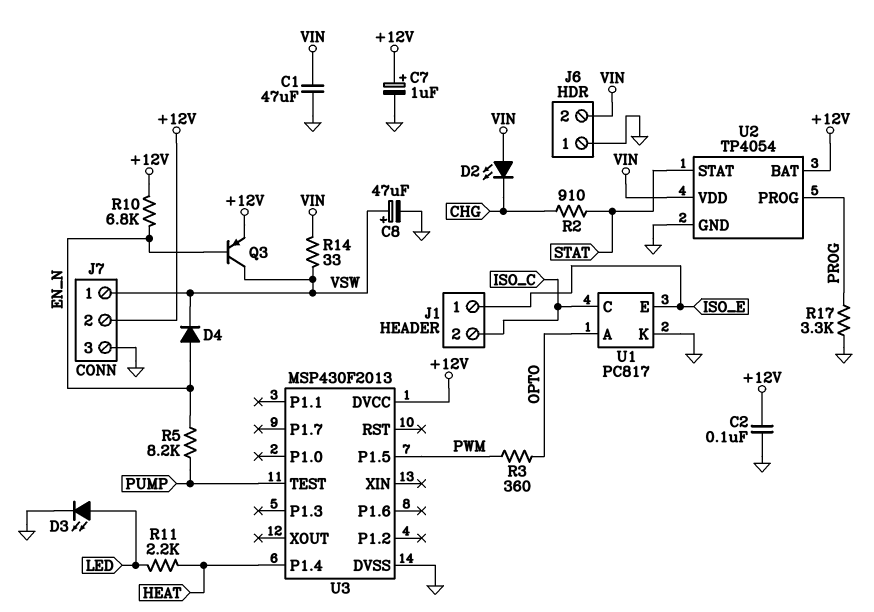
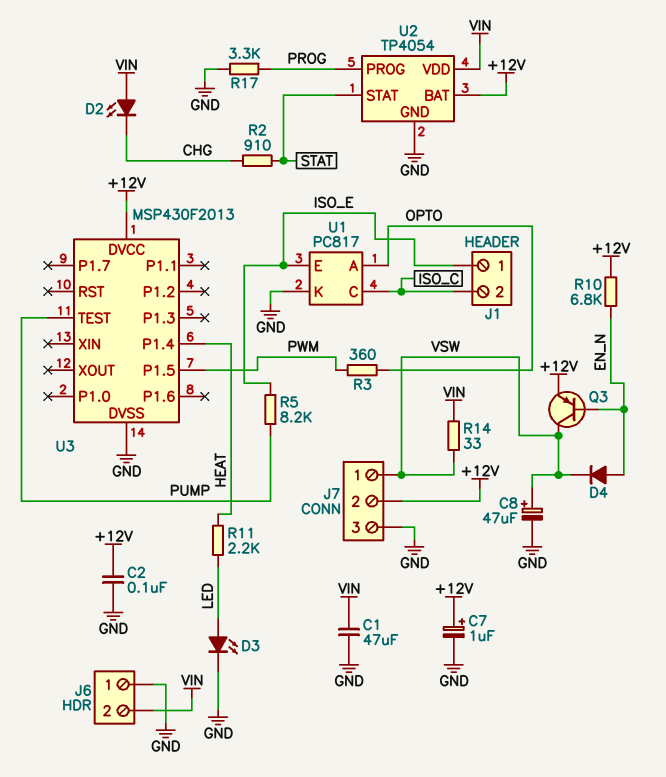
R5: 8.2k (EN_N, PUMP) -> 8.2k (ISO_E, PUMP)

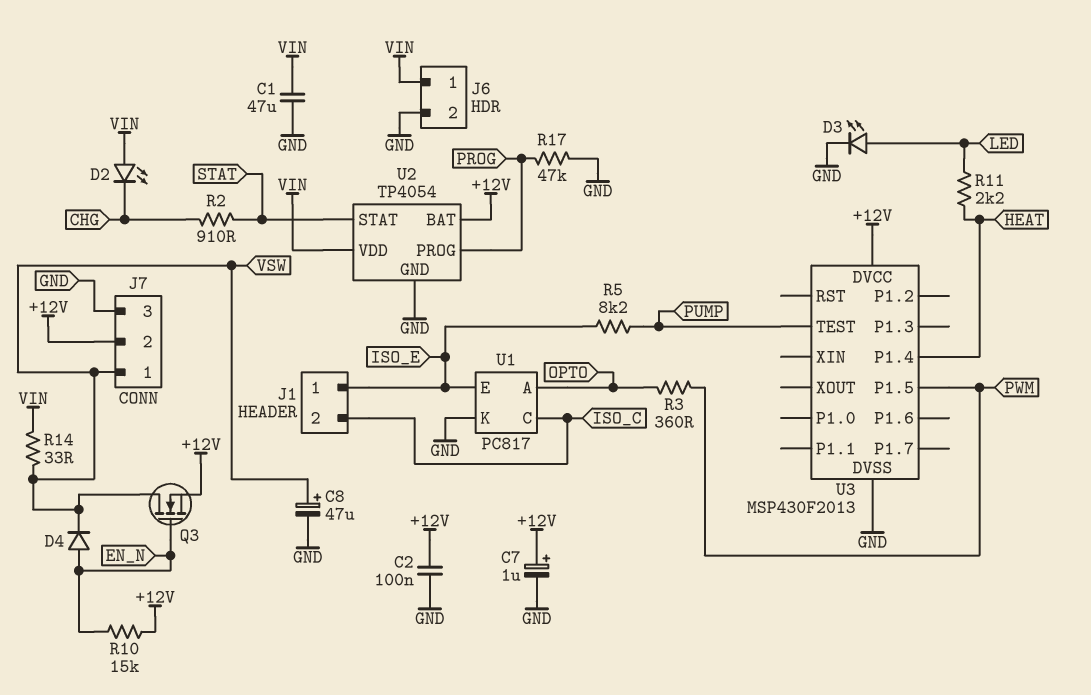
J6 pin 1: GND -> VIN
J6 pin 2: VIN -> GND
Q3: PNP (B EN_N, C VSW, E +12V) -> NMOS (G EN_N, D VSW, S +12V)
R10: 6.8k (+12V, EN_N) -> 15k (+12V, EN_N)
R17: 3.3k (GND, PROG) -> 47k (GND, PROG)

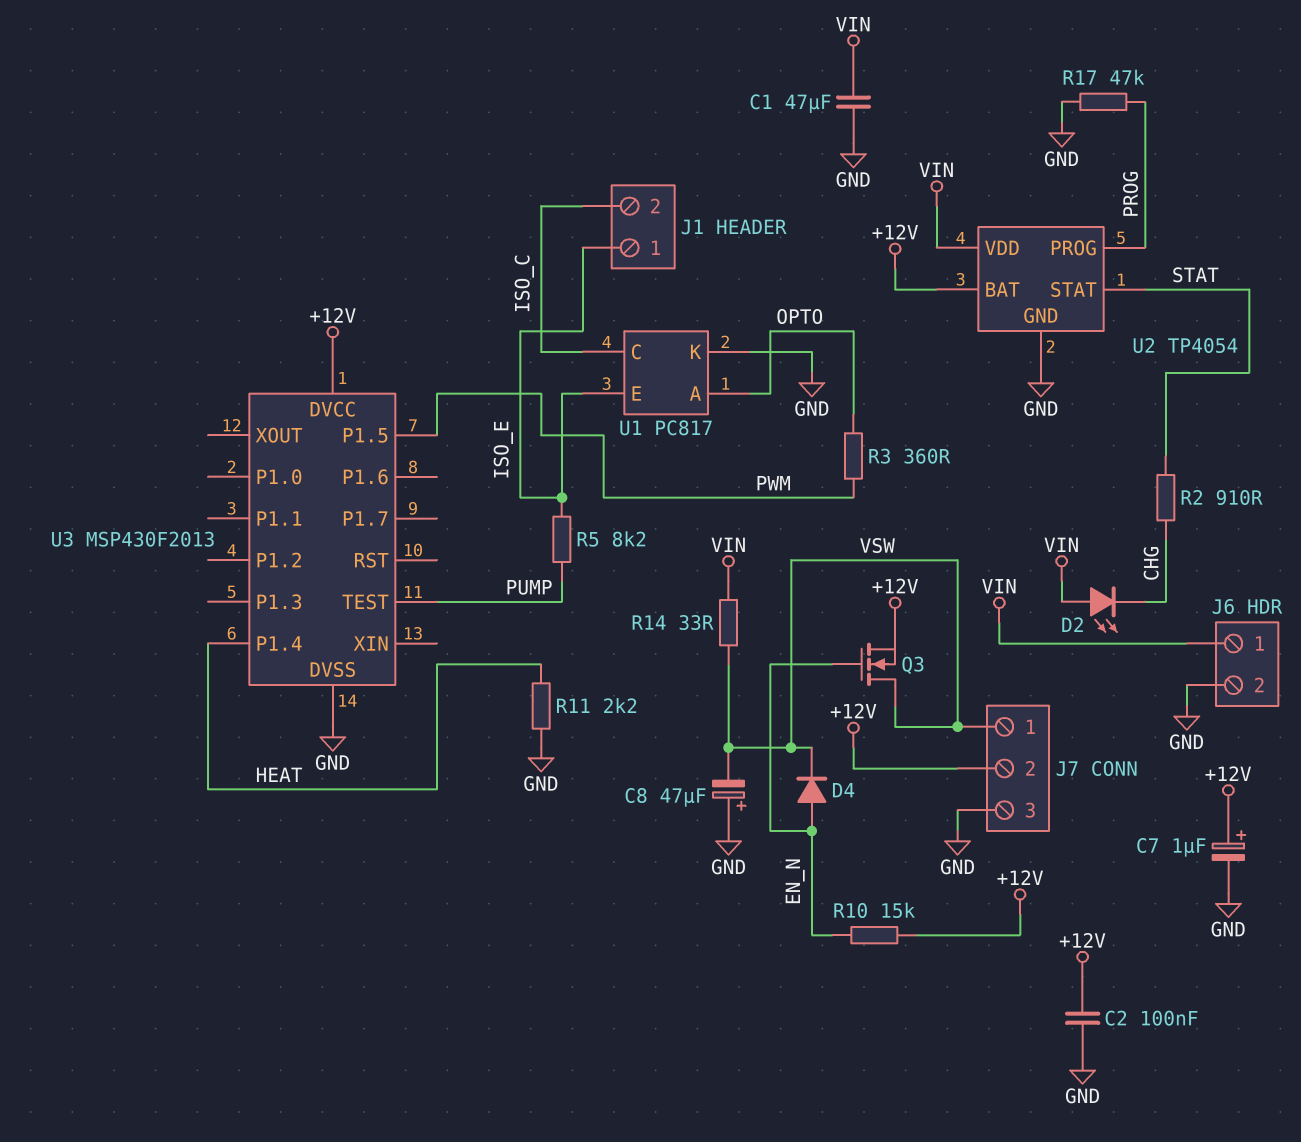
C8: 47uF (plus VSW, minus GND) -> 47uF (plus GND, minus VSW)
D3: LED (A LED, K GND) -> none
R11: 2.2k (HEAT, LED) -> 2.2k (GND, HEAT)

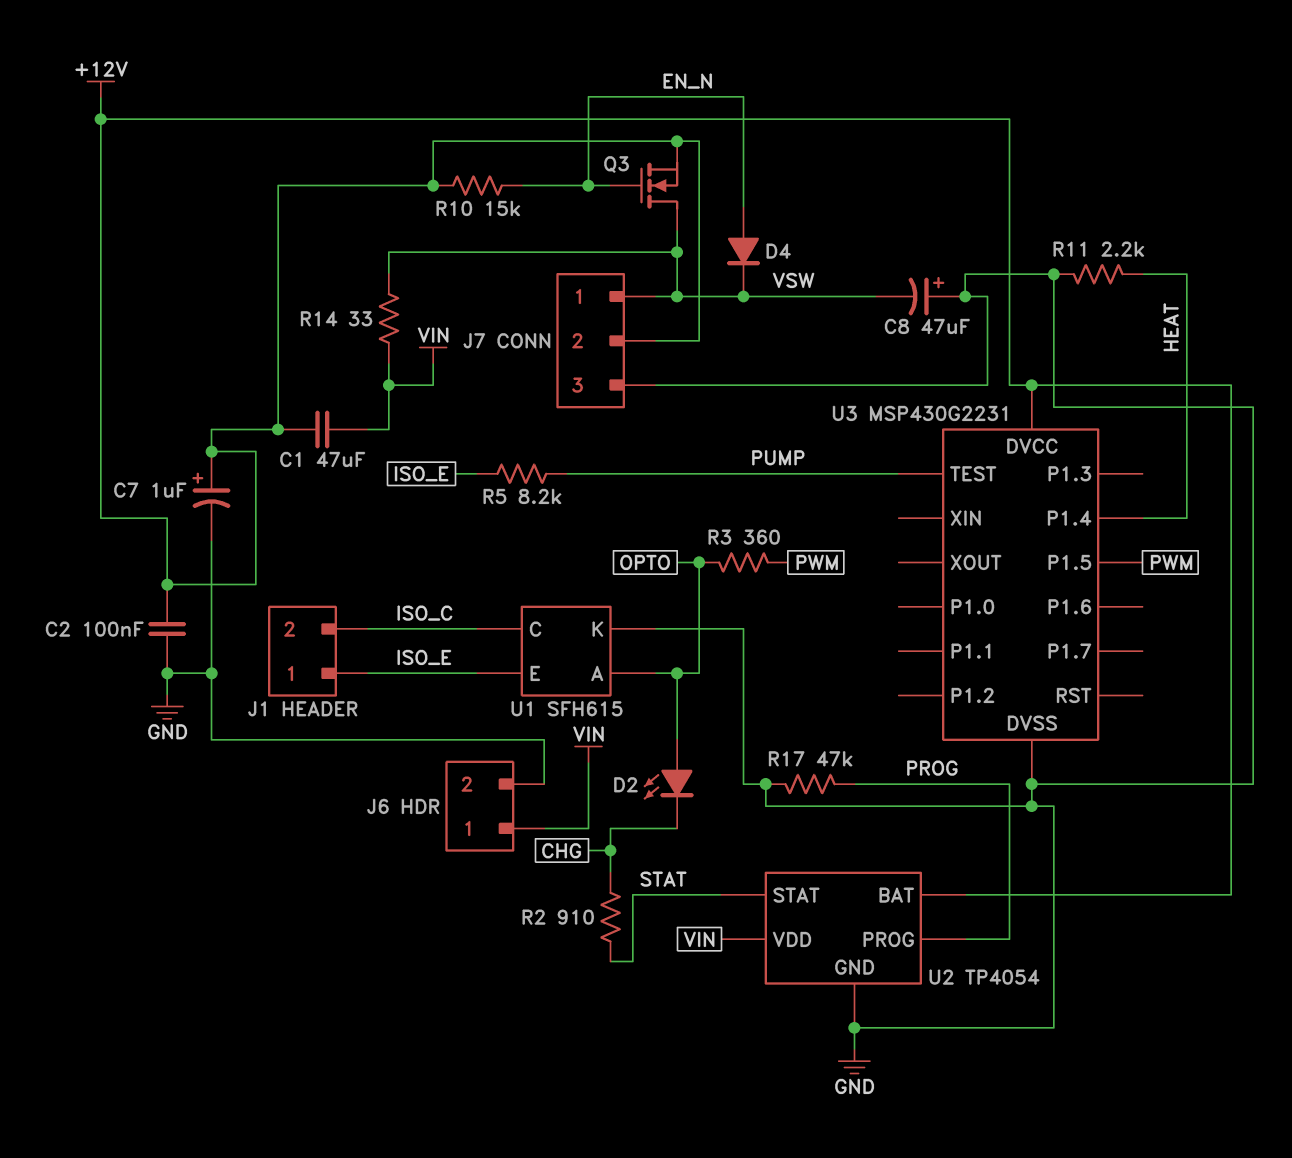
C1: 47uF (GND, VIN) -> 47uF (+12V, VIN)
D2: LED (A VIN, K CHG) -> LED (A OPTO, K CHG)
U1: PC817 -> SFH615
U3: MSP430F2013 -> MSP430G2231

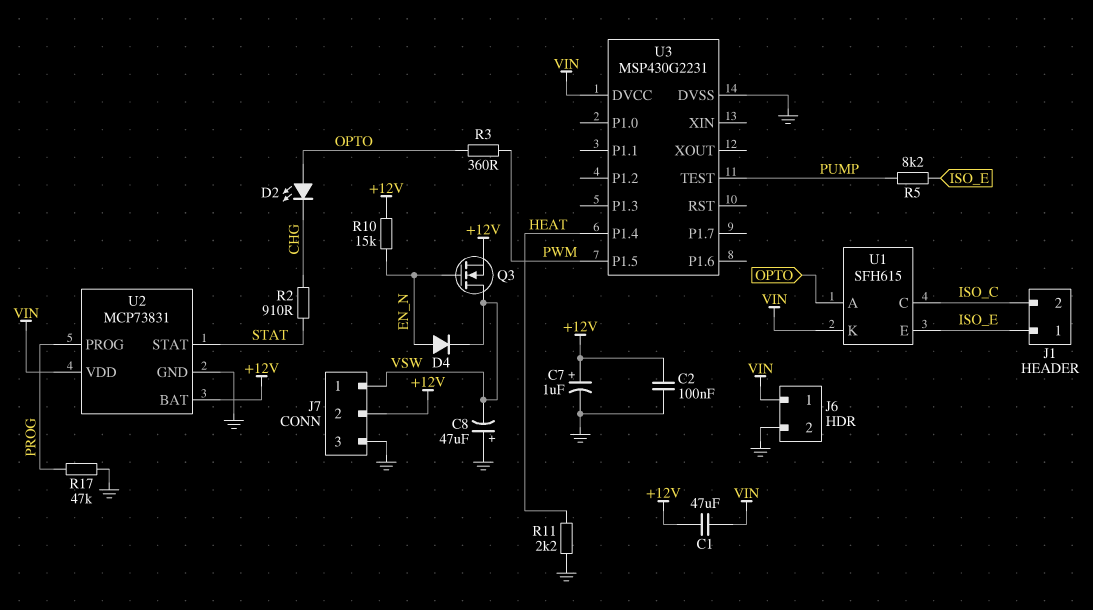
R14: 33 (VIN, VSW) -> none
U1 pin K: GND -> VIN
U2: TP4054 -> MCP73831
U3 pin DVCC: +12V -> VIN

